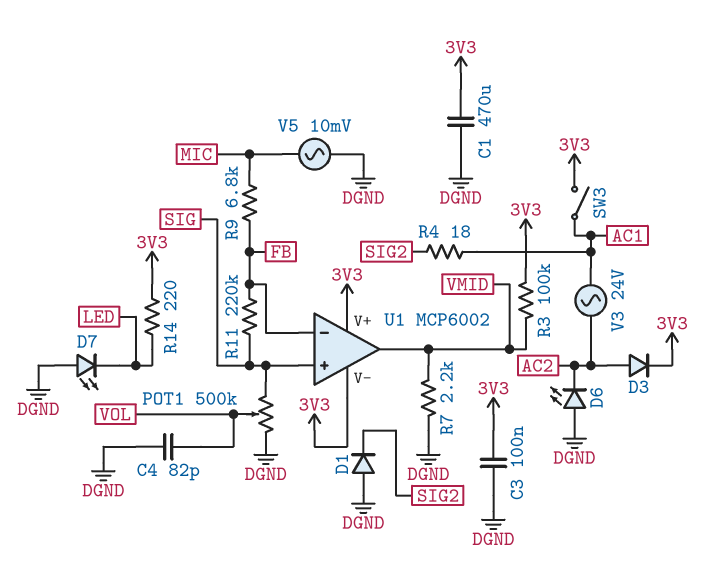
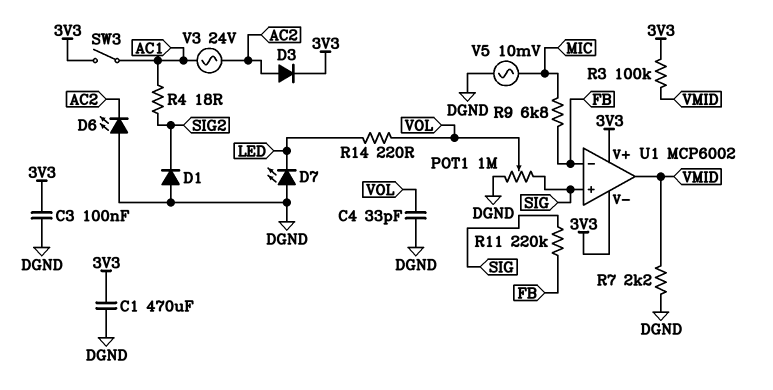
C4: 82pF (DGND, VOL) -> 33pF (DGND, VOL)
POT1: 500k (DGND, SIG, wiper VOL) -> 1M (DGND, SIG, wiper VOL)
R14: 220 (3V3, LED) -> 220 (LED, VOL)

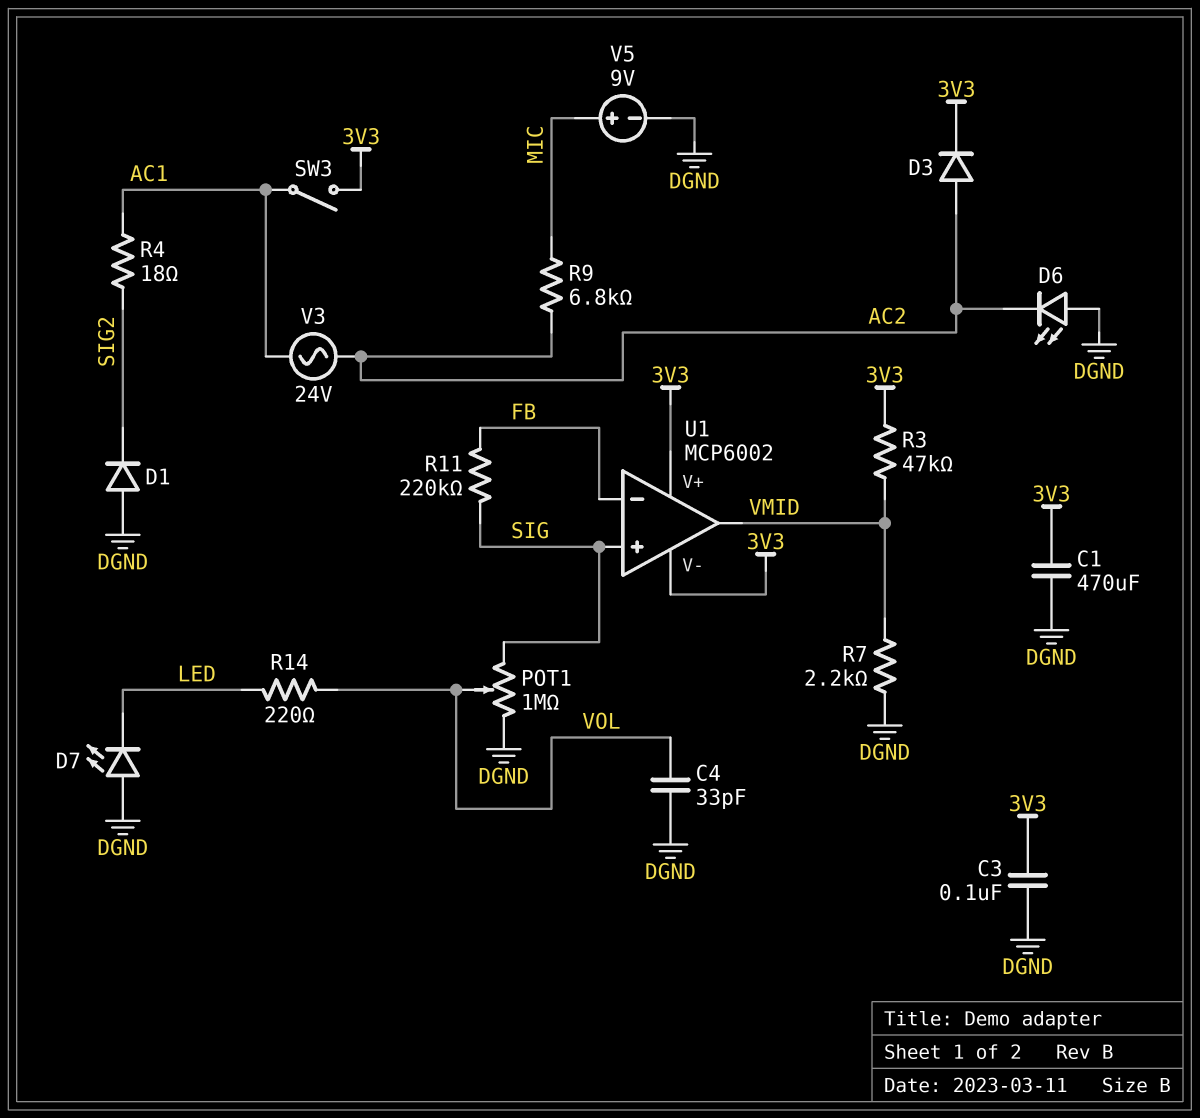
R3: 100k (3V3, VMID) -> 47k (3V3, VMID)
R9: 6.8k (FB, MIC) -> 6.8k (AC2, MIC)
V5: AC 10mV (DGND, MIC) -> 9V (plus MIC, minus DGND)

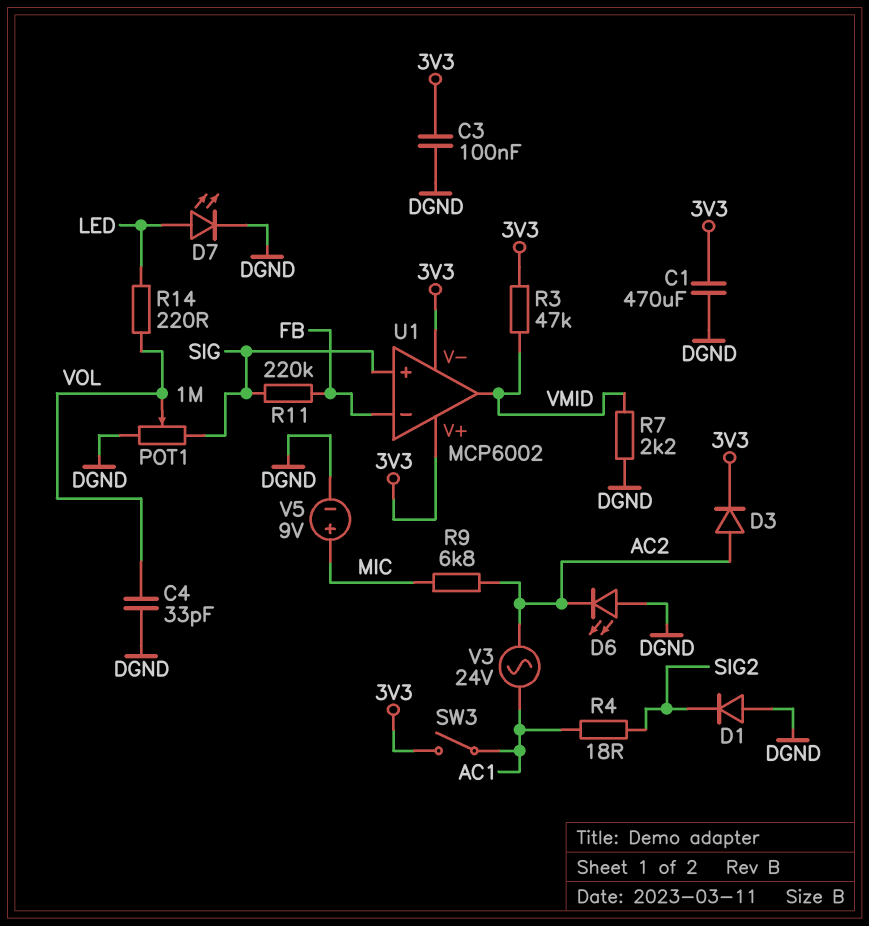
D7: LED (A DGND, K LED) -> LED (A LED, K DGND)

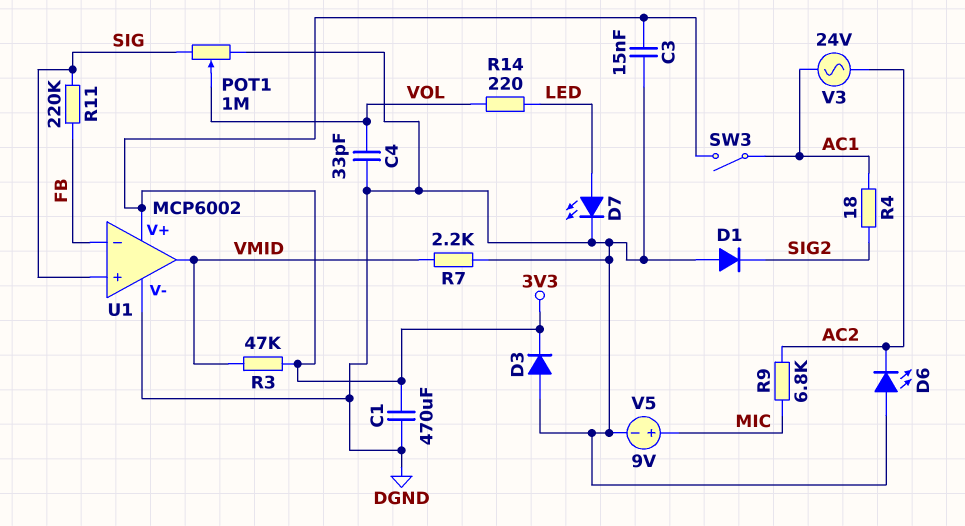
C3: 100nF (3V3, DGND) -> 15nF (3V3, DGND)
D3: diode (A AC2, K 3V3) -> diode (A DGND, K 3V3)
U1 pin V-: 3V3 -> DGND

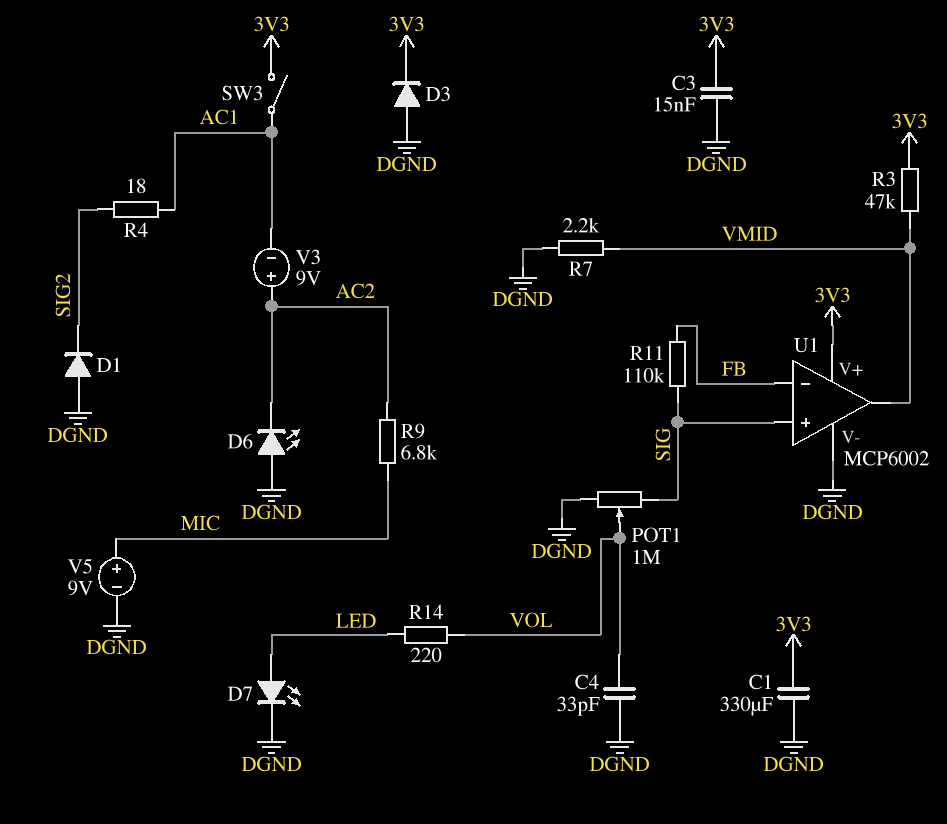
C1: 470uF (3V3, DGND) -> 330uF (3V3, DGND)
R11: 220k (FB, SIG) -> 110k (FB, SIG)
V3: AC 24V (AC1, AC2) -> 9V (plus AC2, minus AC1)

